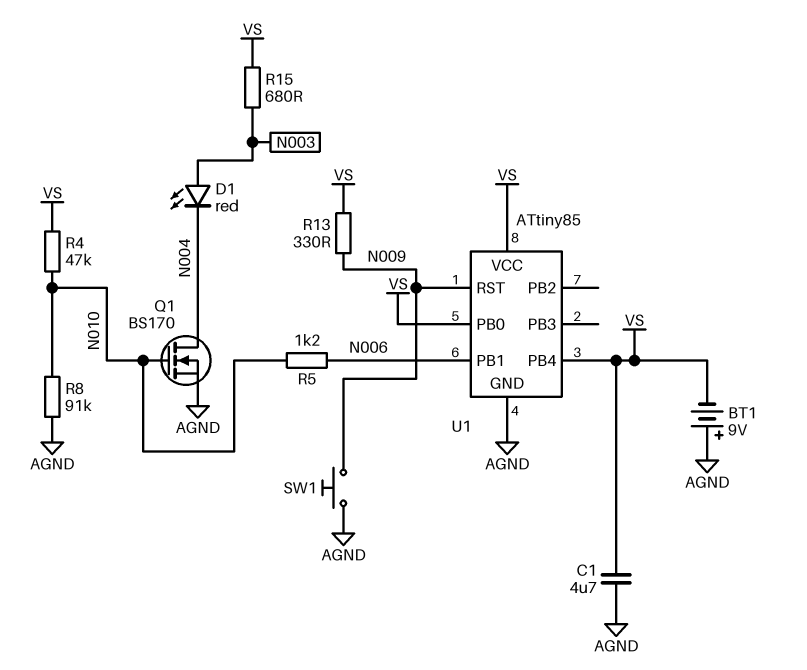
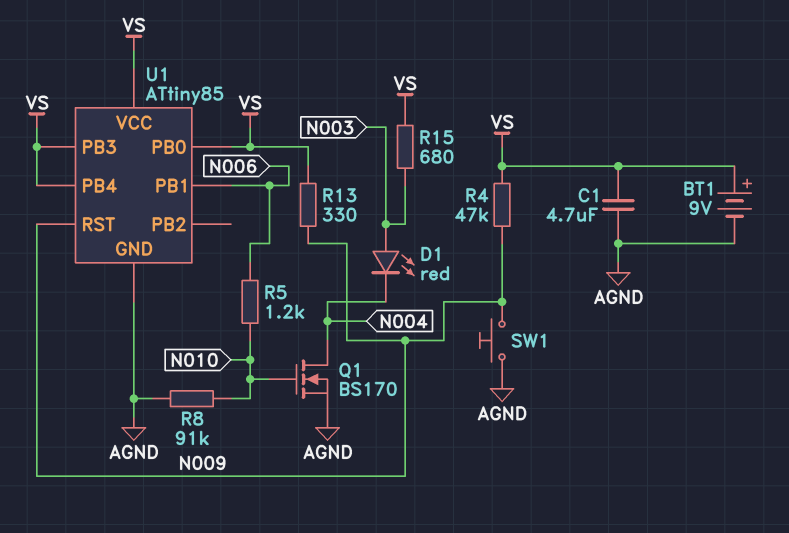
BT1: 9V (plus AGND, minus VS) -> 9V (plus VS, minus AGND)
R4: 47k (N010, VS) -> 47k (N009, VS)
U1 pin PB3: none -> VS

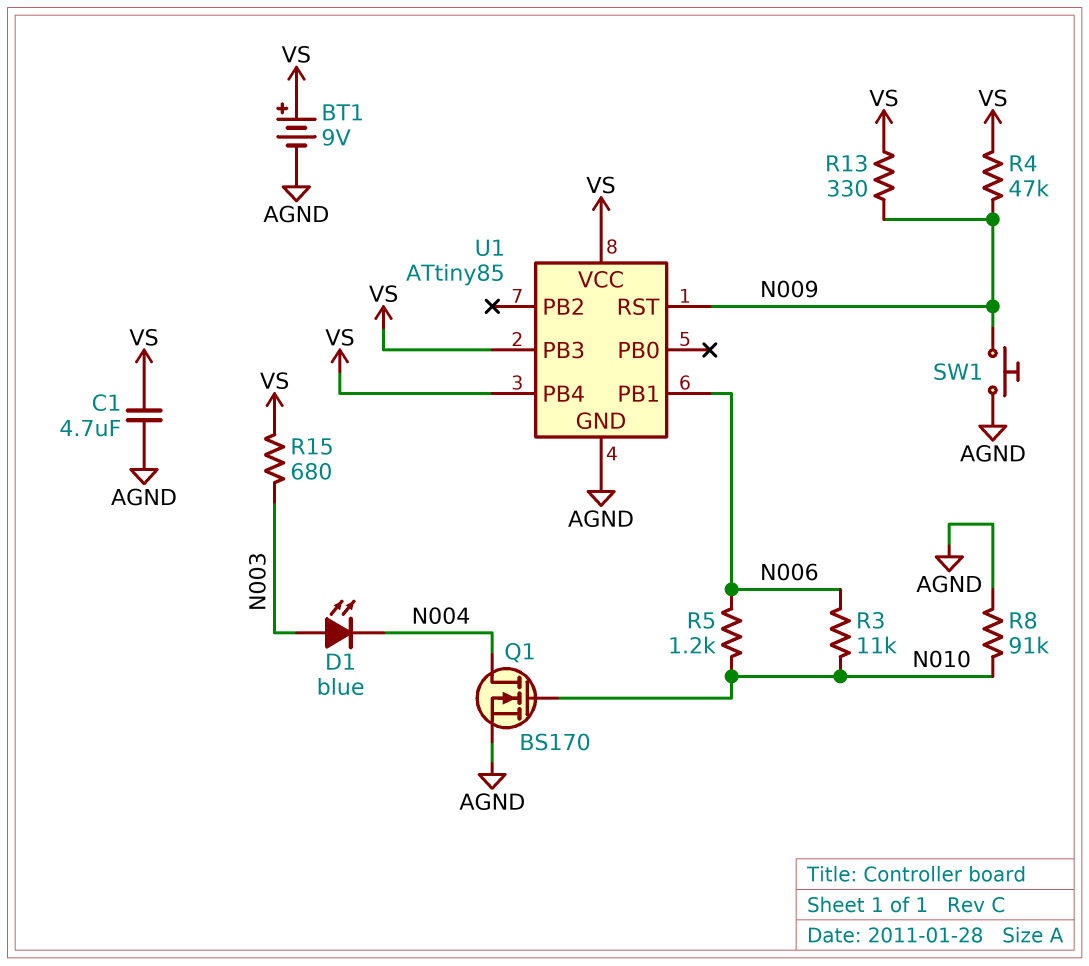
D1: LED red (A N003, K N004) -> LED blue (A N003, K N004)
R3: none -> 11k (N006, N010)
U1 pin PB0: VS -> none

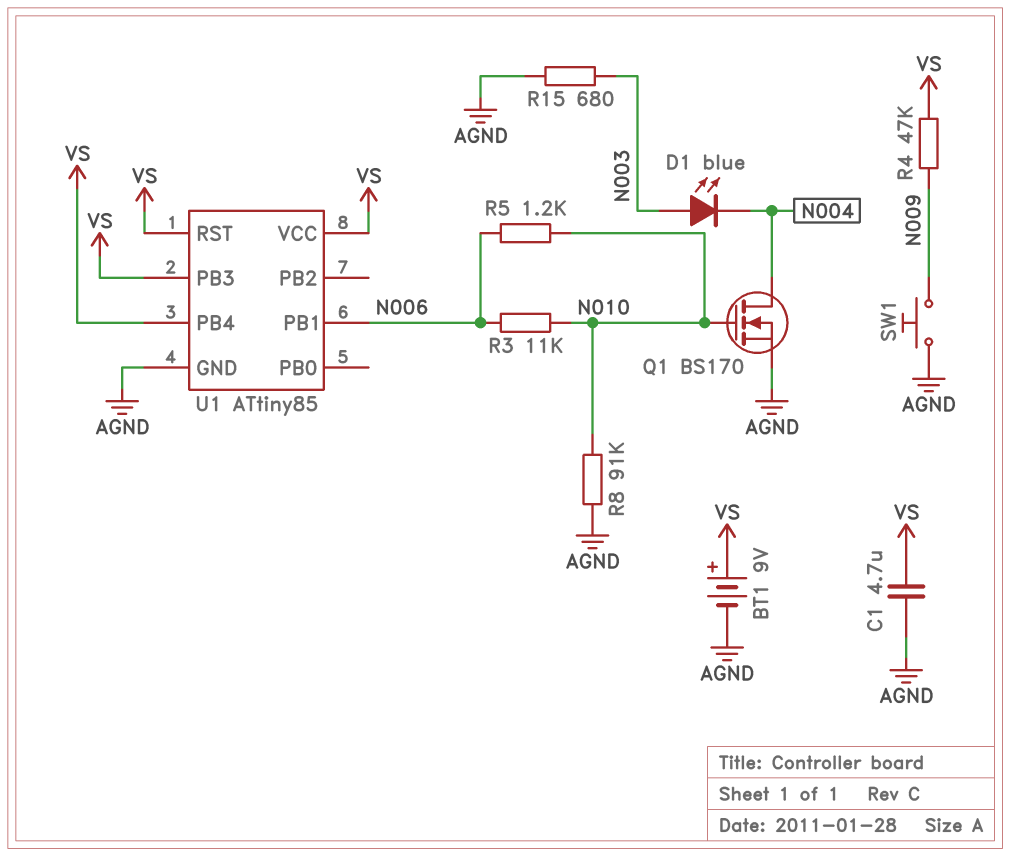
R13: 330 (N009, VS) -> none
R15: 680 (N003, VS) -> 680 (AGND, N003)
U1 pin RST: N009 -> VS

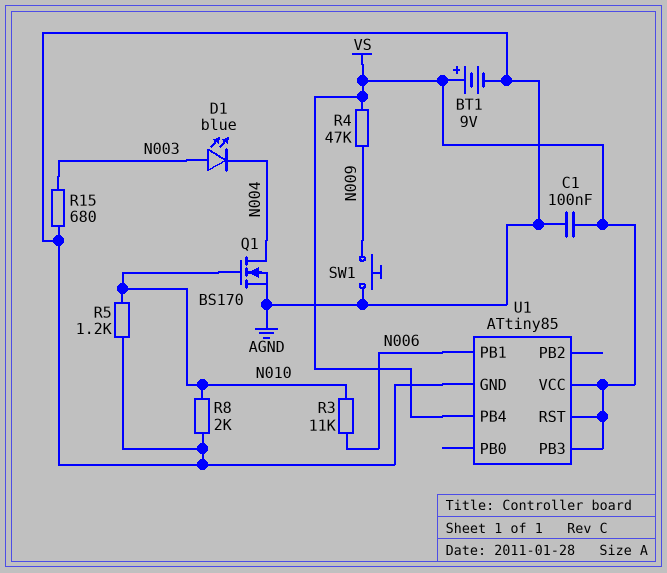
C1: 4.7uF (AGND, VS) -> 100nF (AGND, VS)
R5: 1.2k (N006, N010) -> 1.2k (AGND, N010)
R8: 91k (AGND, N010) -> 2k (AGND, N010)

